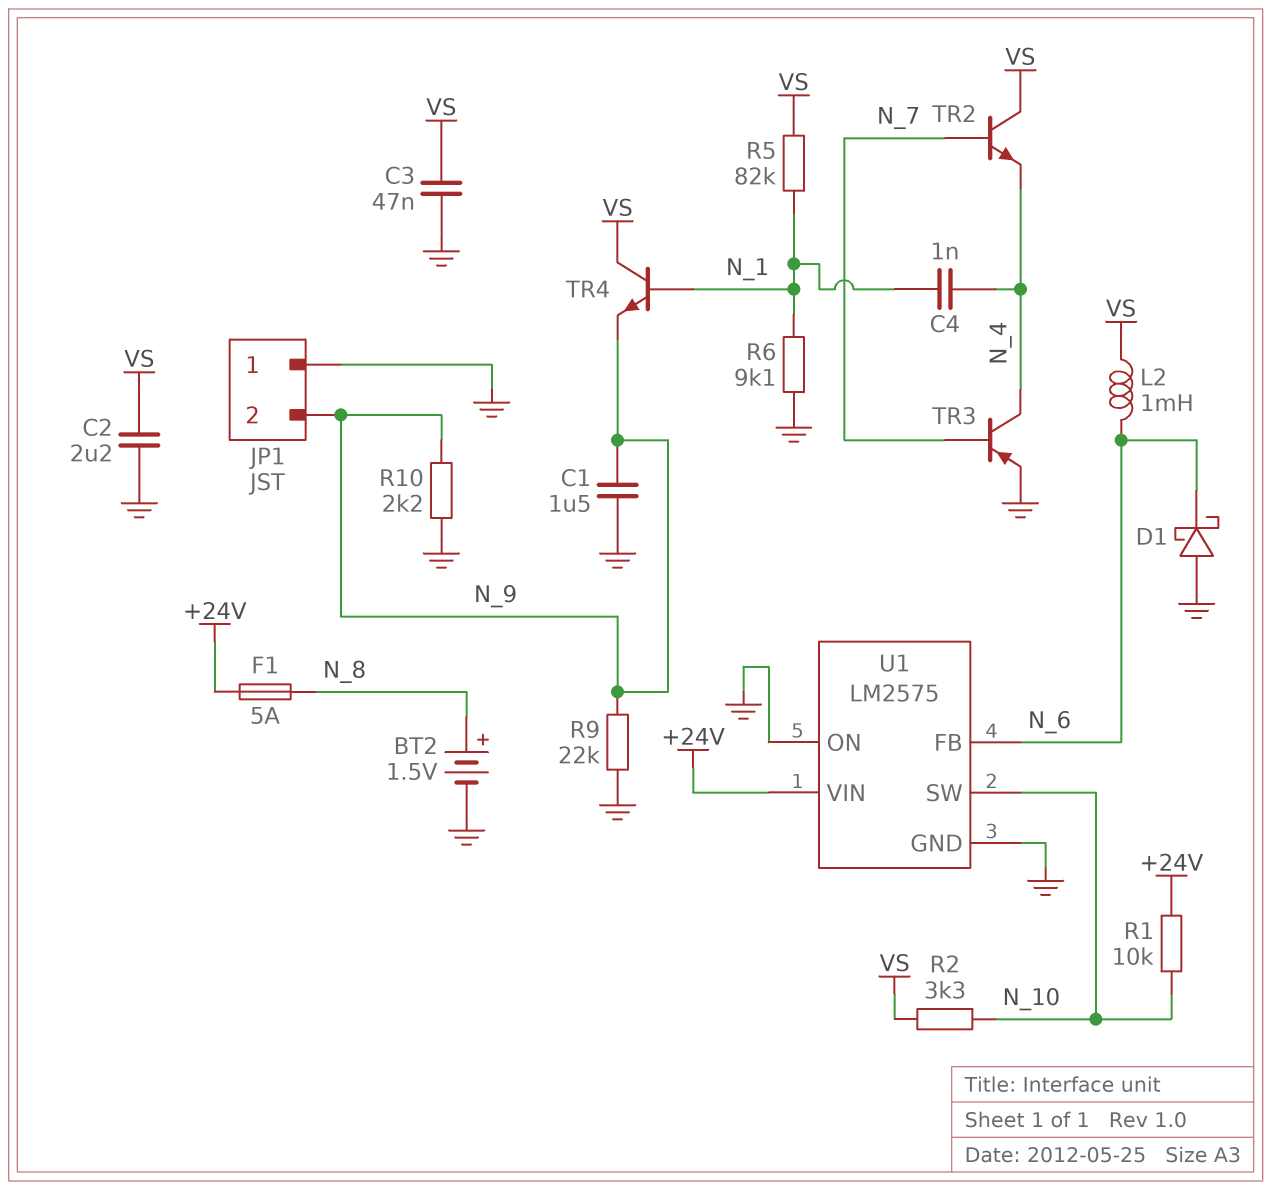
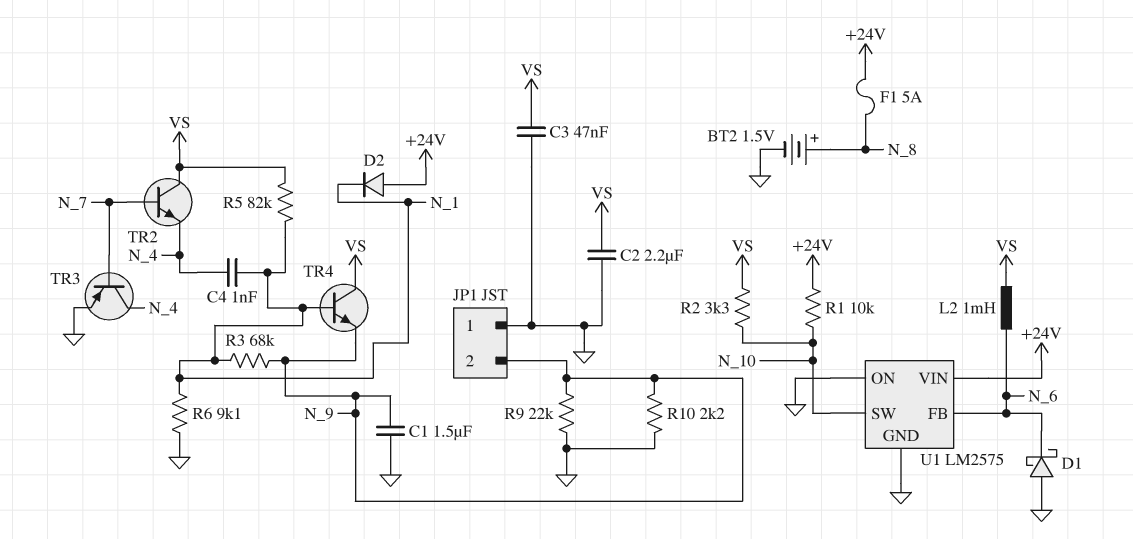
D2: none -> diode (A +24V, K N_1)
R3: none -> 68k (N_1, N_9)

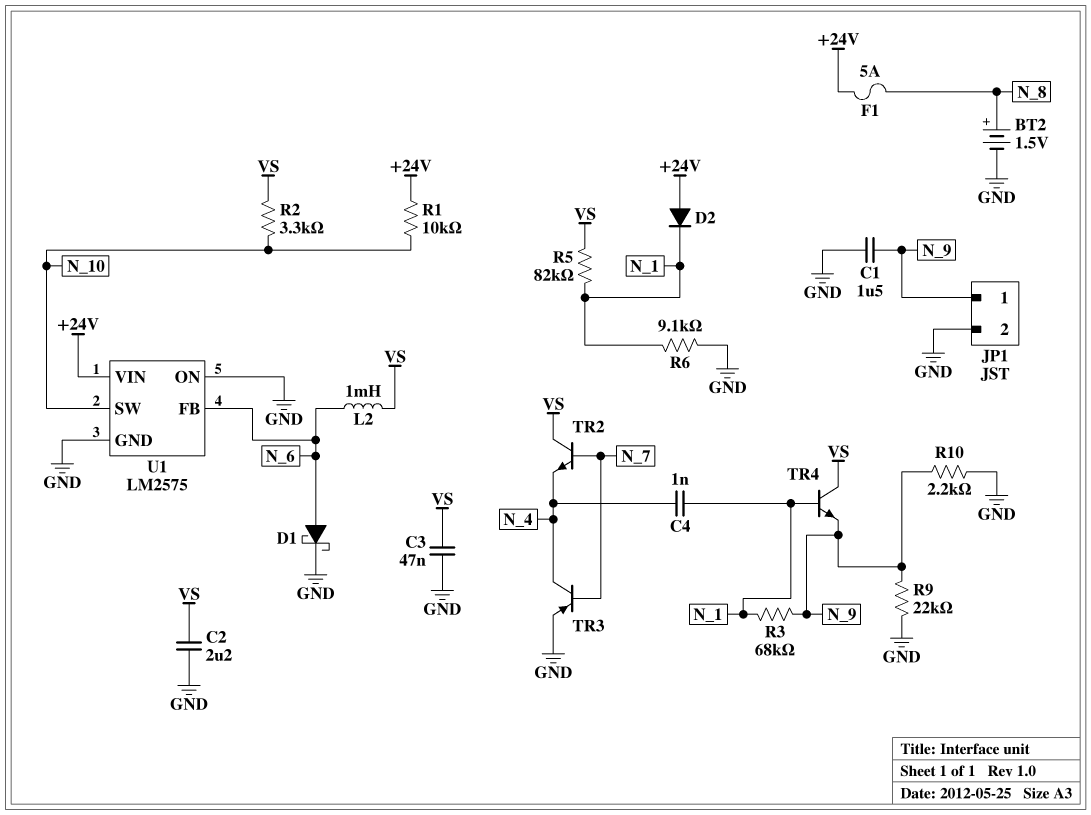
D1: schottky (A GND, K N_6) -> schottky (A N_6, K GND)
JP1 pin 1: GND -> N_9
JP1 pin 2: N_9 -> GND

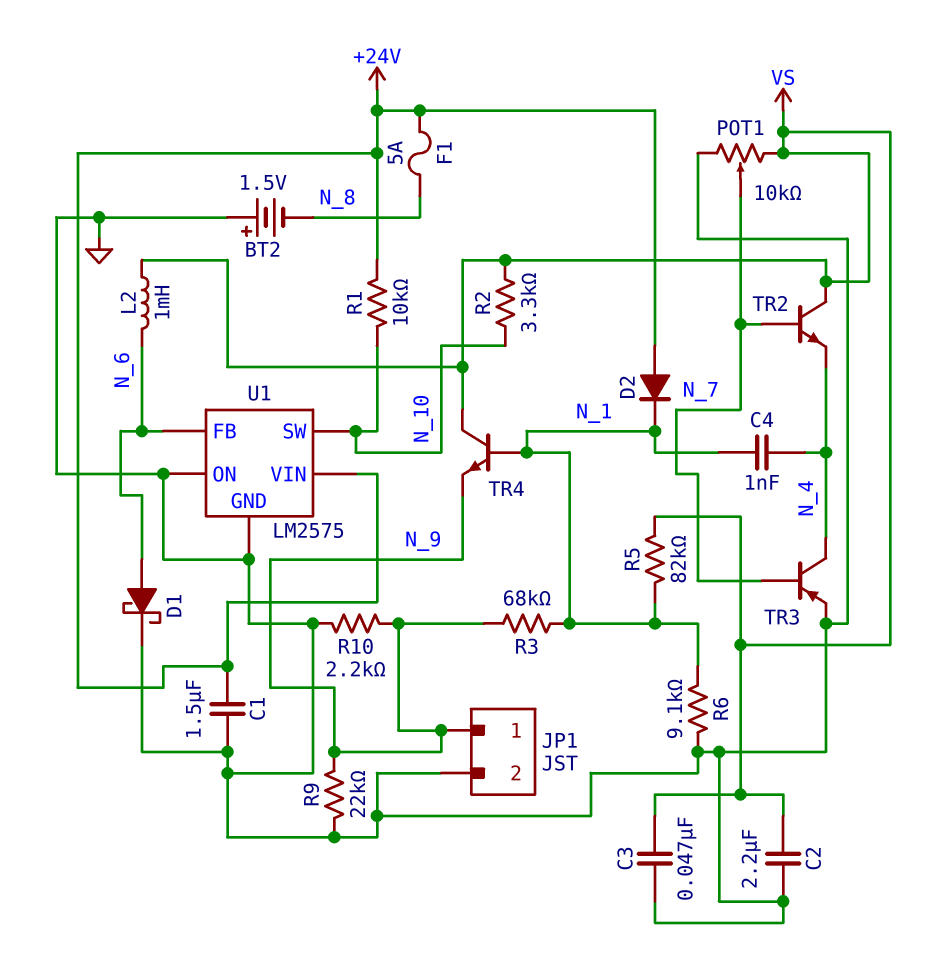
BT2: 1.5V (plus N_8, minus GND) -> 1.5V (plus GND, minus N_8)
C1: 1.5uF (GND, N_9) -> 1.5uF (+24V, GND)
POT1: none -> 10k (GND, VS, wiper N_7)

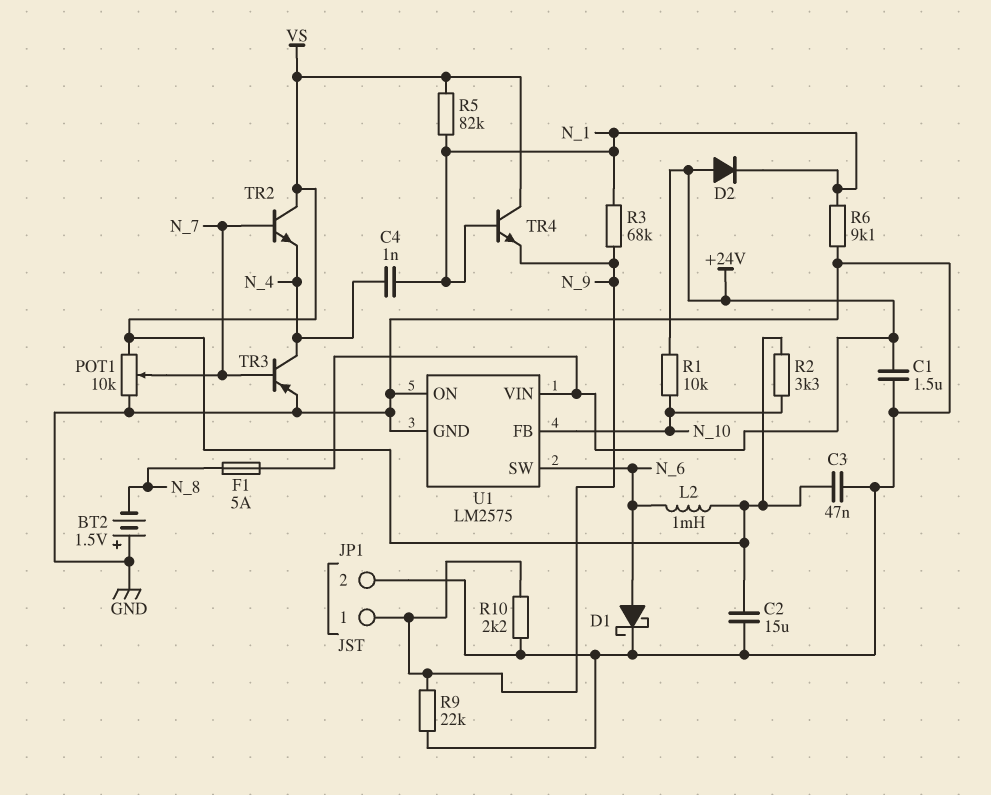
C2: 2.2uF (GND, VS) -> 15uF (GND, VS)
U1 pin FB: N_6 -> N_10
U1 pin SW: N_10 -> N_6

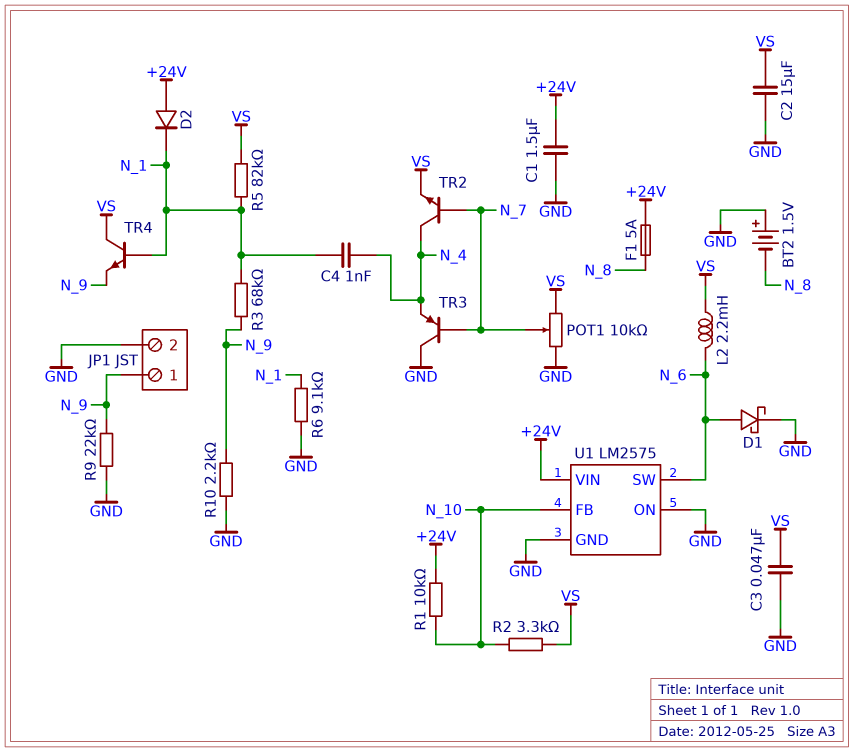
L2: 1mH (N_6, VS) -> 2.2mH (N_6, VS)
TR2: NPN (B N_7, C VS, E N_4) -> NPN (B N_7, C N_4, E VS)
TR3: PNP (B N_7, C N_4, E GND) -> PNP (B N_7, C GND, E N_4)

